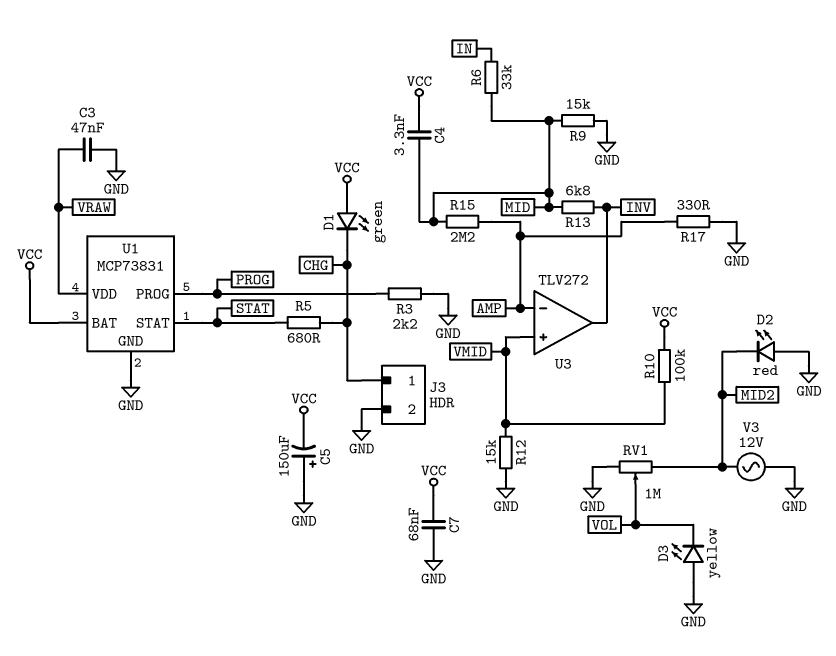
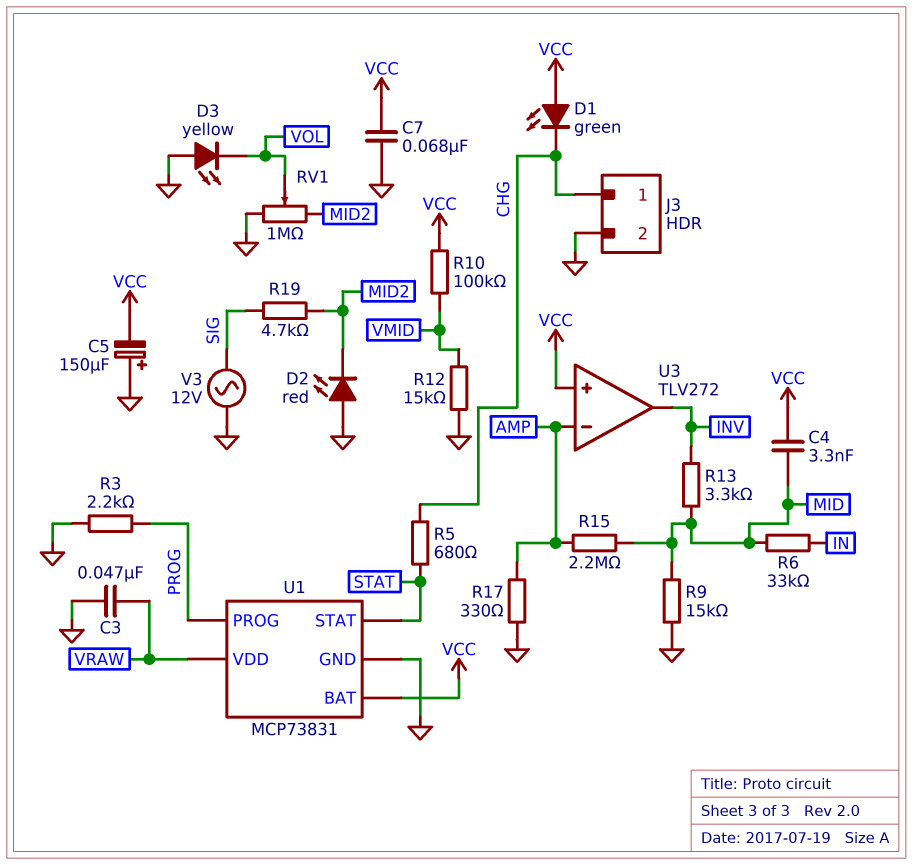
R13: 6.8k (INV, MID) -> 3.3k (INV, MID)
R19: none -> 4.7k (MID2, SIG)
U3 pin in+: VMID -> VCC
V3: AC 12V (GND, MID2) -> AC 12V (GND, SIG)

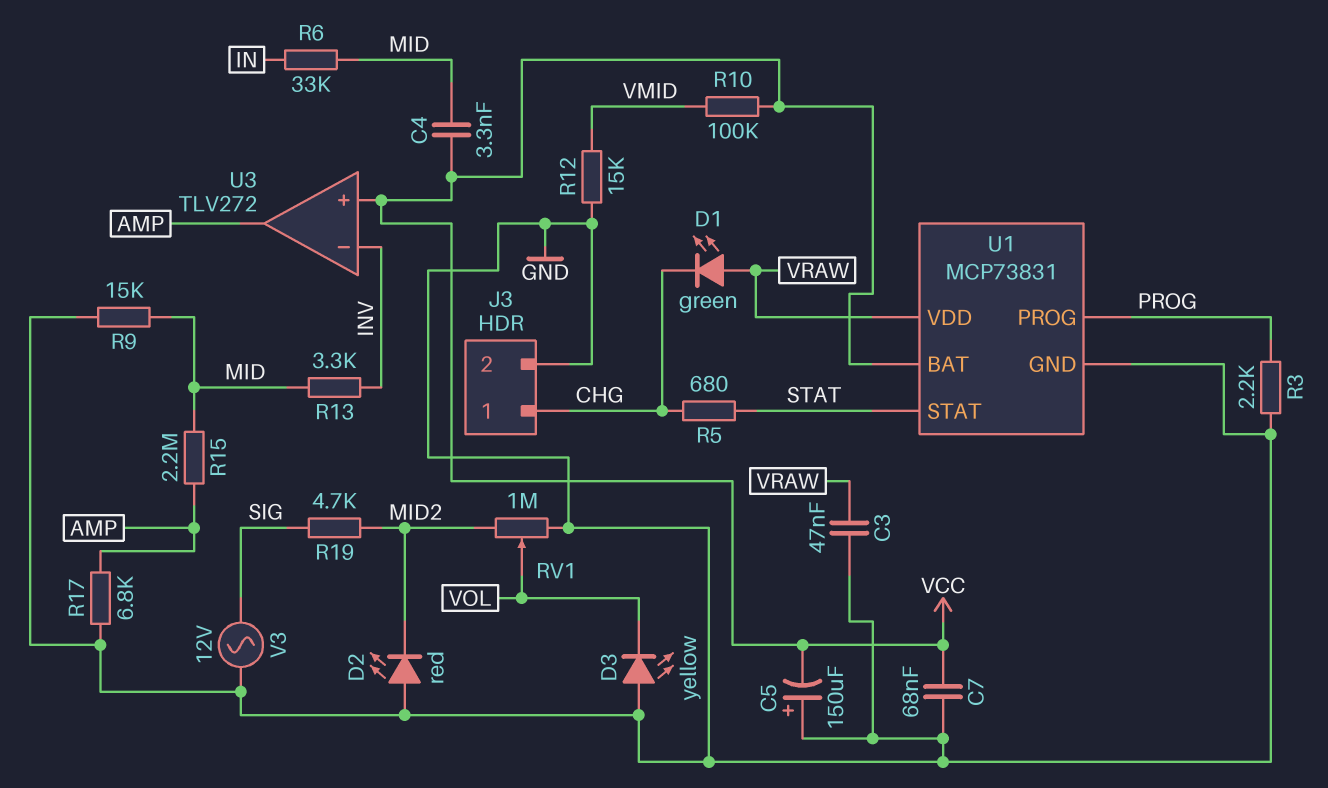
D1: LED green (A VCC, K CHG) -> LED green (A VRAW, K CHG)
R17: 330 (AMP, GND) -> 6.8k (AMP, GND)
U3 pin in-: AMP -> INV
U3 pin out: INV -> AMP

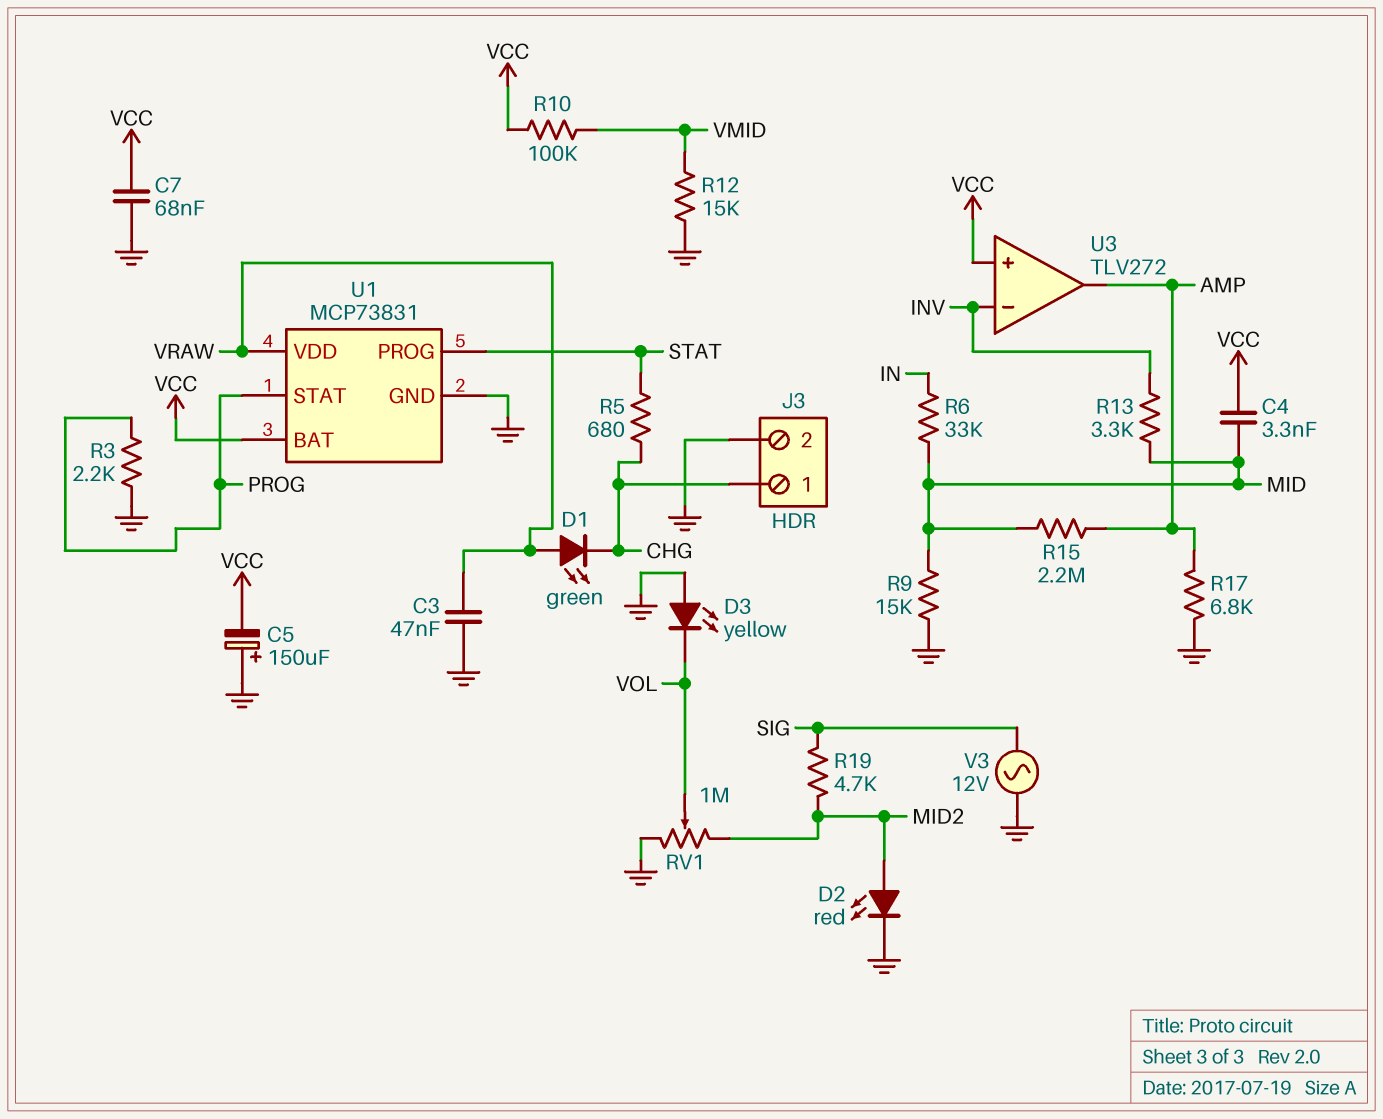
D2: LED red (A GND, K MID2) -> LED red (A MID2, K GND)
U1 pin PROG: PROG -> STAT
U1 pin STAT: STAT -> PROG

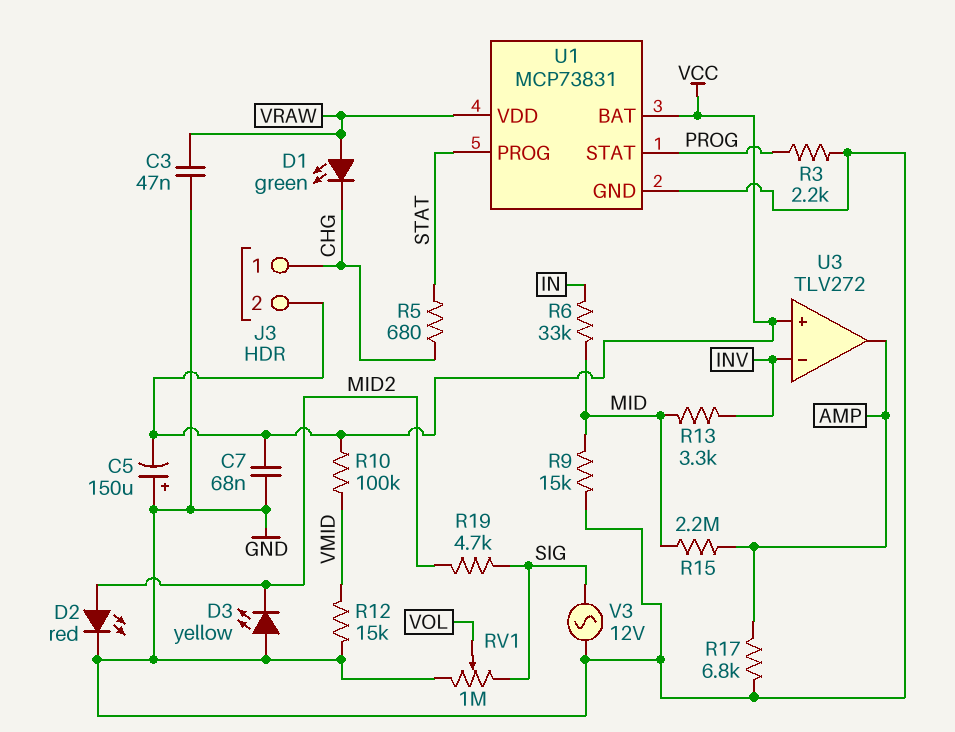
C4: 3.3nF (MID, VCC) -> none
D3: LED yellow (A GND, K VOL) -> LED yellow (A GND, K MID2)
J3 pin 2: GND -> VCC
RV1: 1M (GND, MID2, wiper VOL) -> 1M (GND, SIG, wiper VOL)

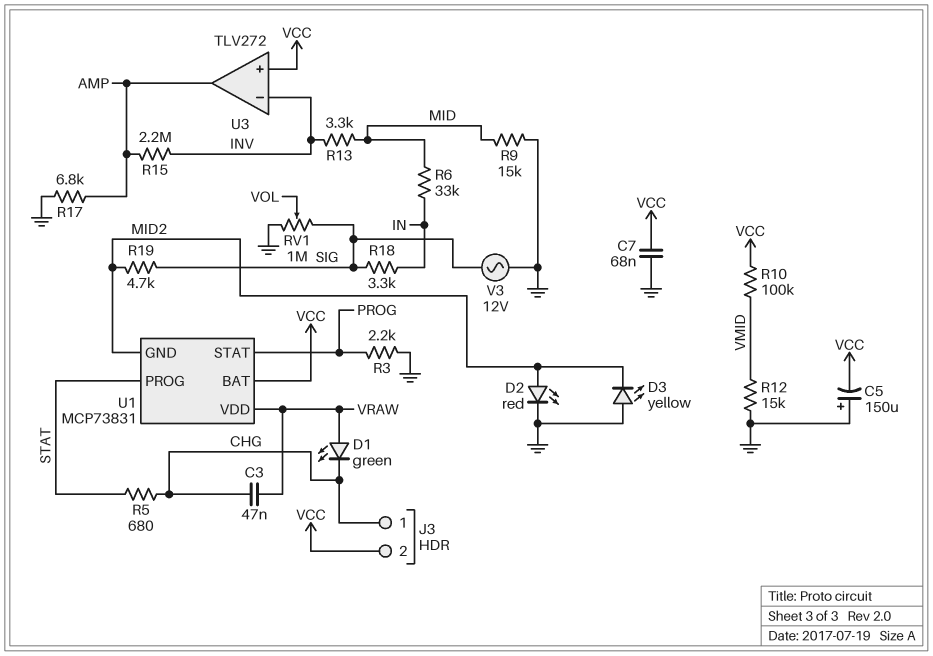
C3: 47nF (GND, VRAW) -> 47nF (CHG, VRAW)
R15: 2.2M (AMP, MID) -> 2.2M (AMP, INV)
R18: none -> 3.3k (IN, SIG)
U1 pin GND: GND -> MID2

